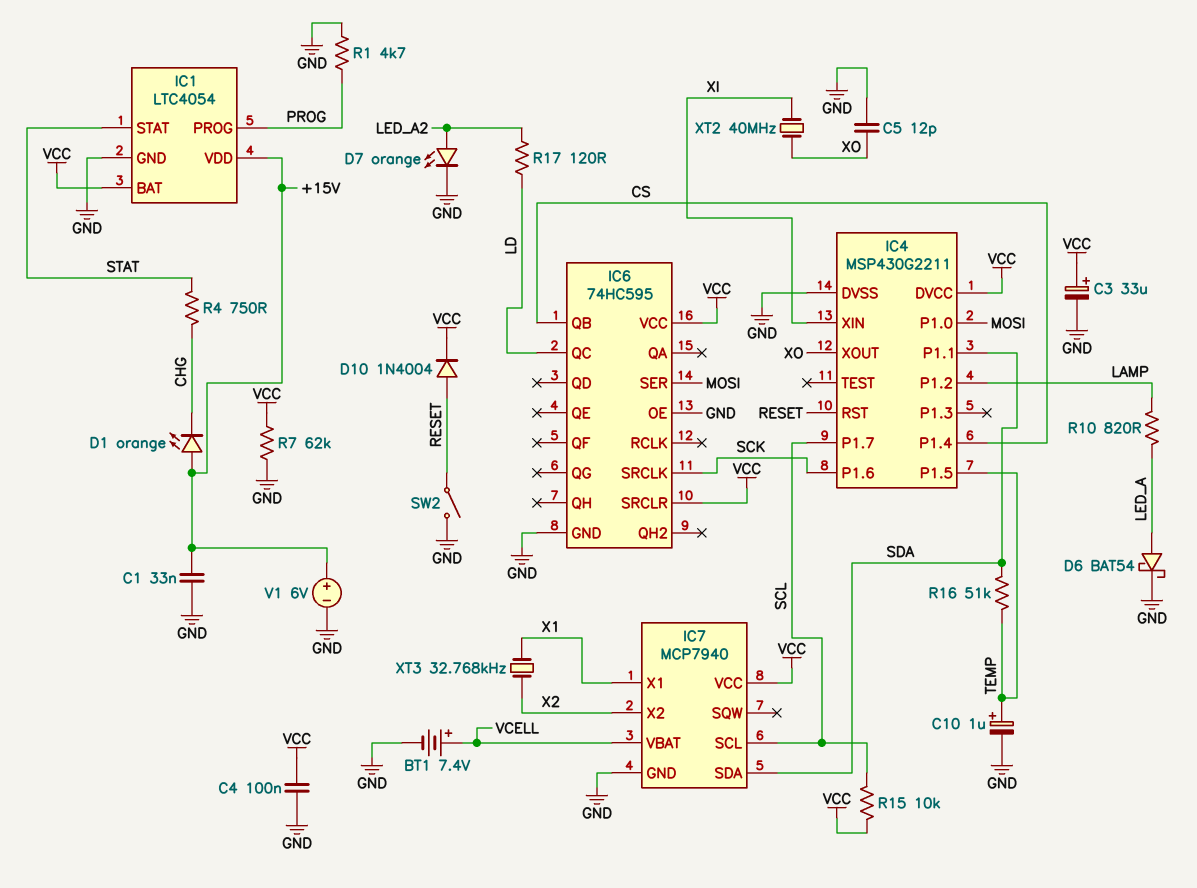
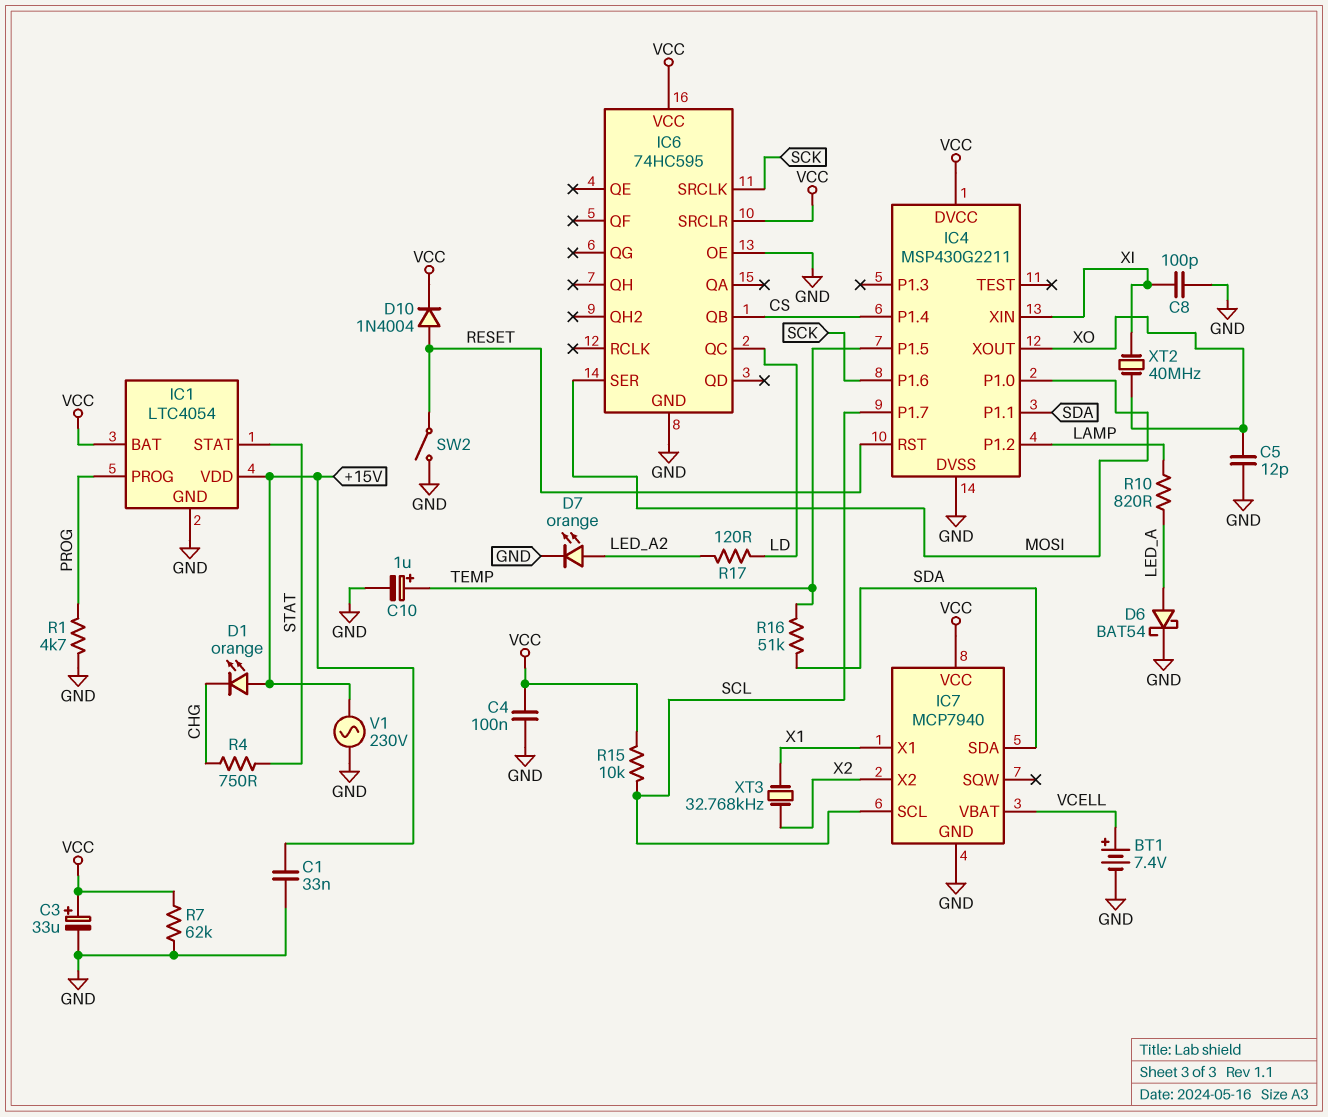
C8: none -> 100pF (GND, XI)
V1: 6V (plus +15V, minus GND) -> AC 230V (+15V, GND)

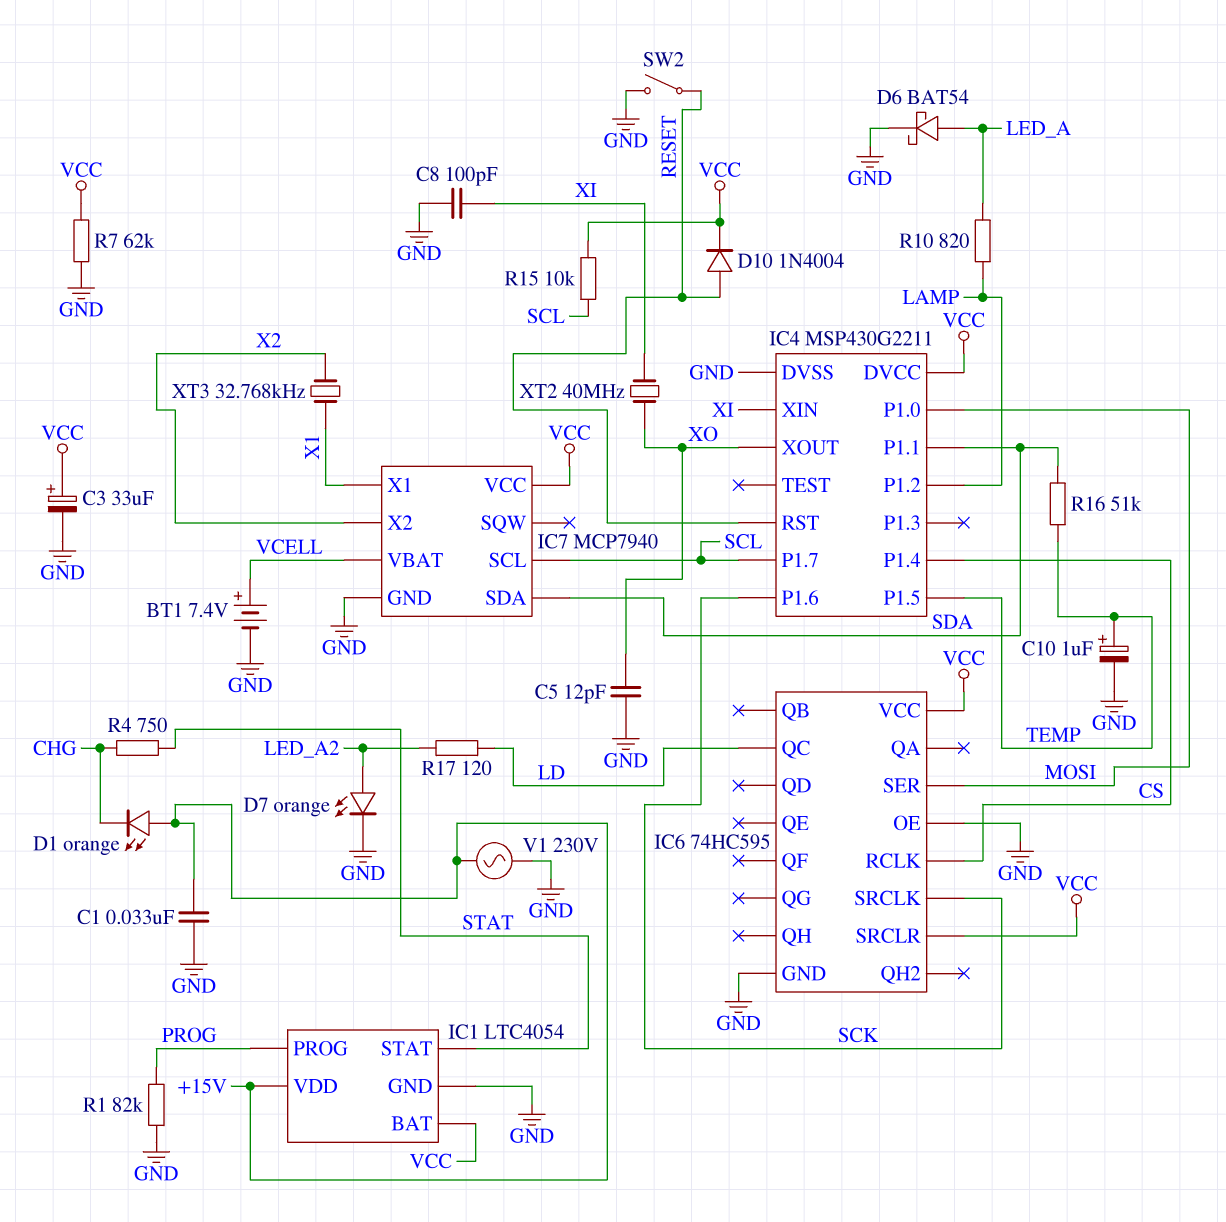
C4: 100nF (GND, VCC) -> none
IC6 pin QB: CS -> none
IC6 pin RCLK: none -> CS
R1: 4.7k (GND, PROG) -> 82k (GND, PROG)

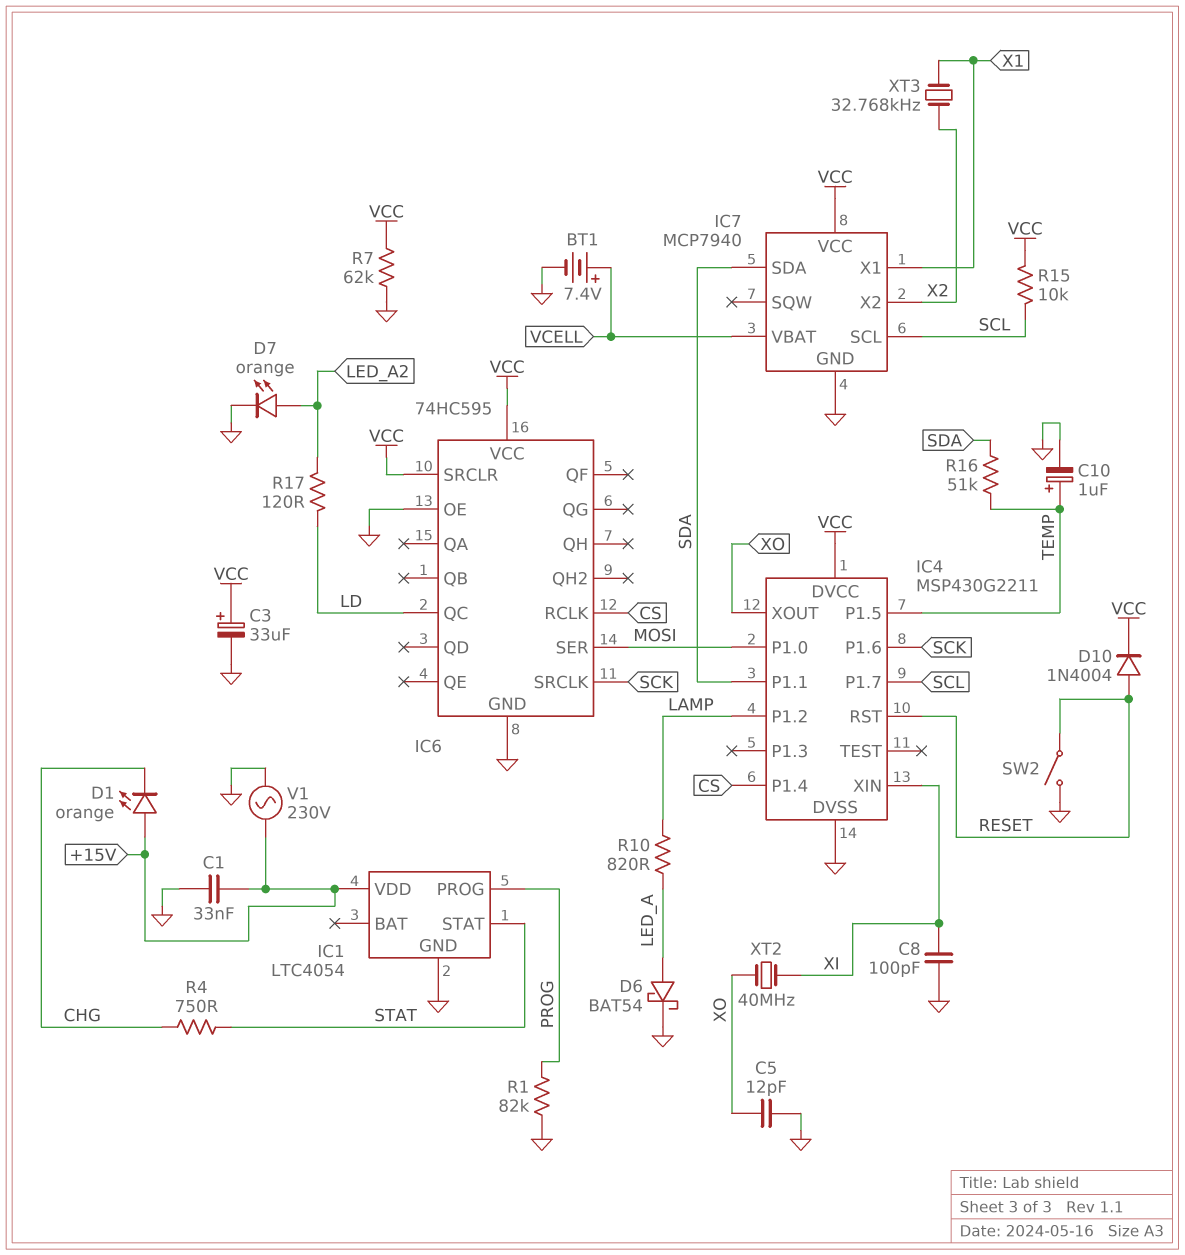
IC1 pin BAT: VCC -> none

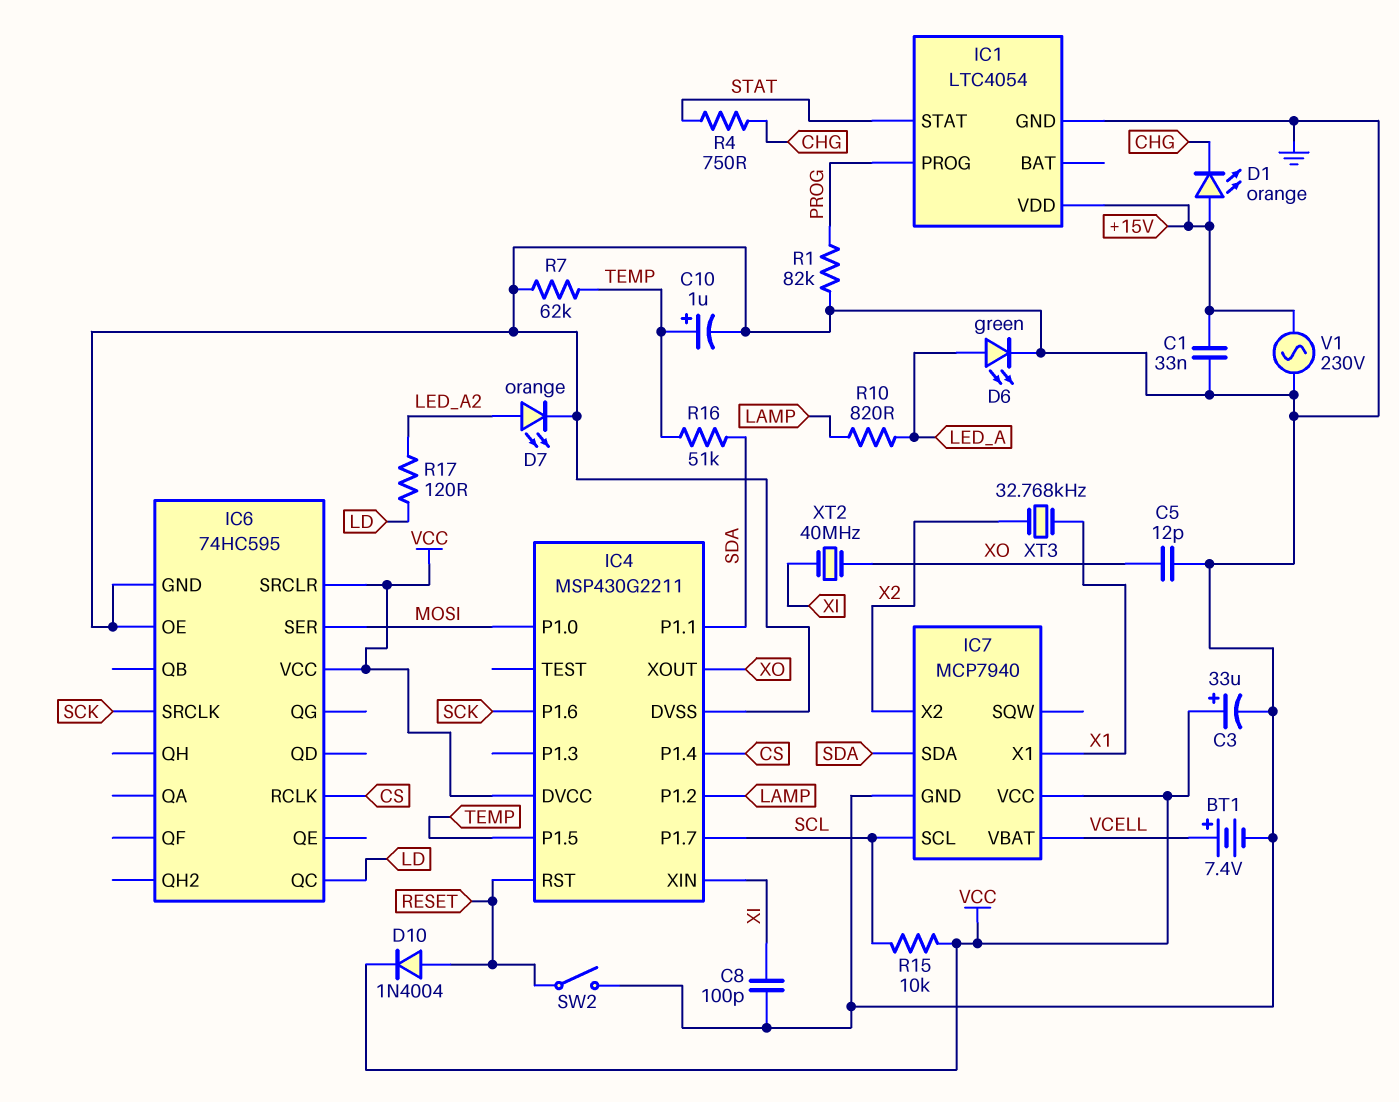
D6: schottky BAT54 (A LED_A, K GND) -> LED green (A LED_A, K GND)
R7: 62k (GND, VCC) -> 62k (GND, TEMP)

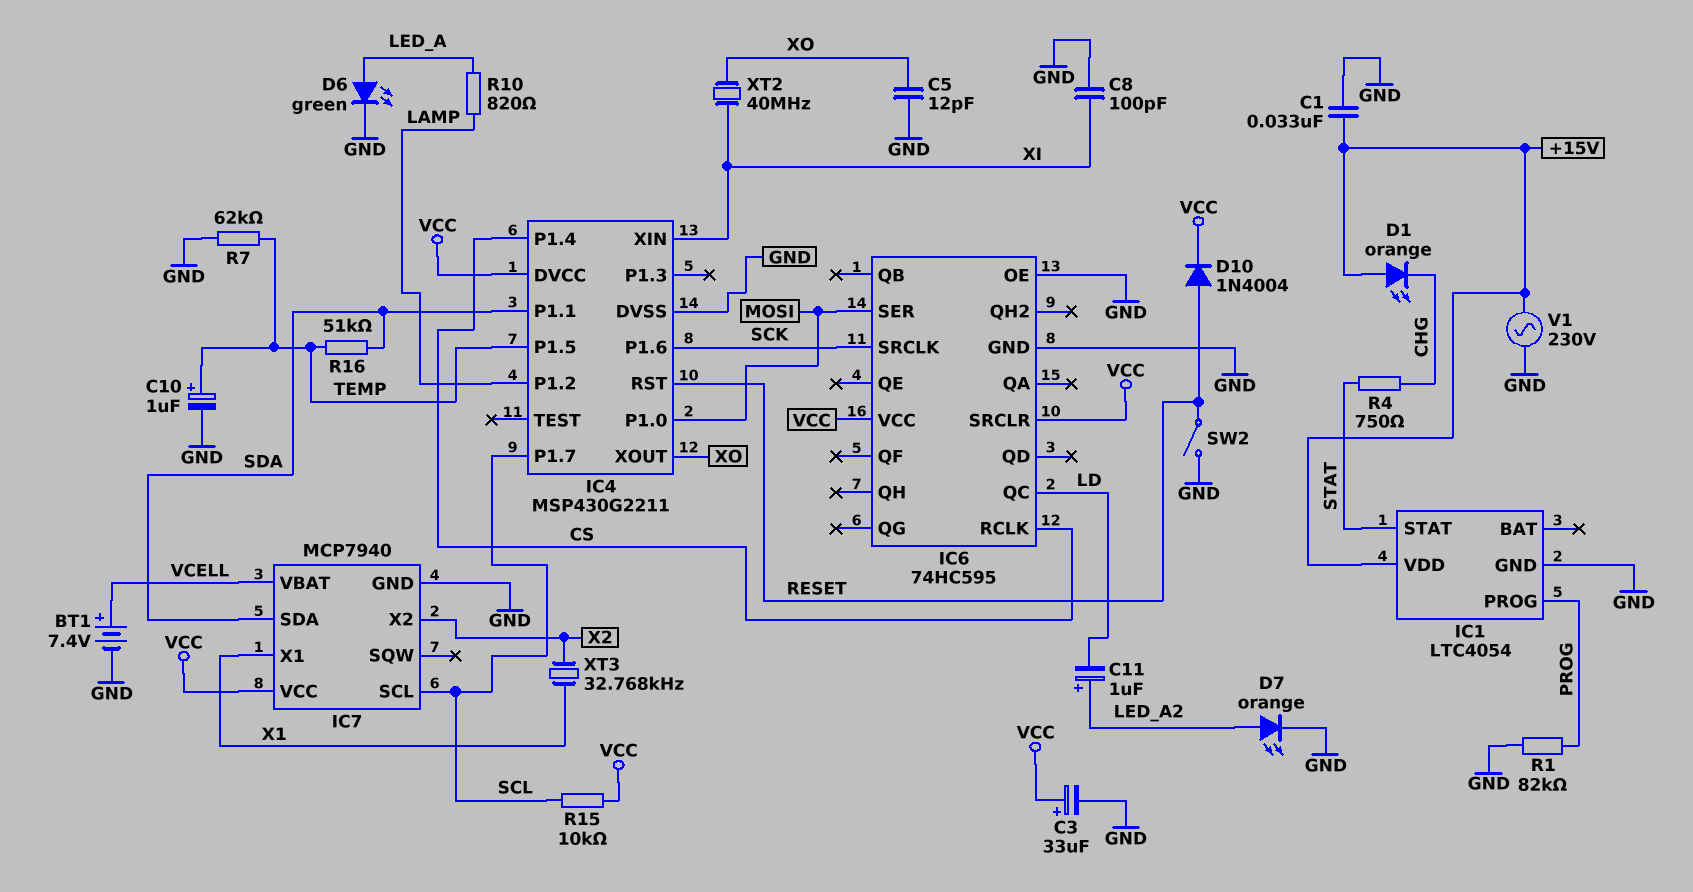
C11: none -> 1uF (plus LED_A2, minus LD)
R17: 120 (LD, LED_A2) -> none

